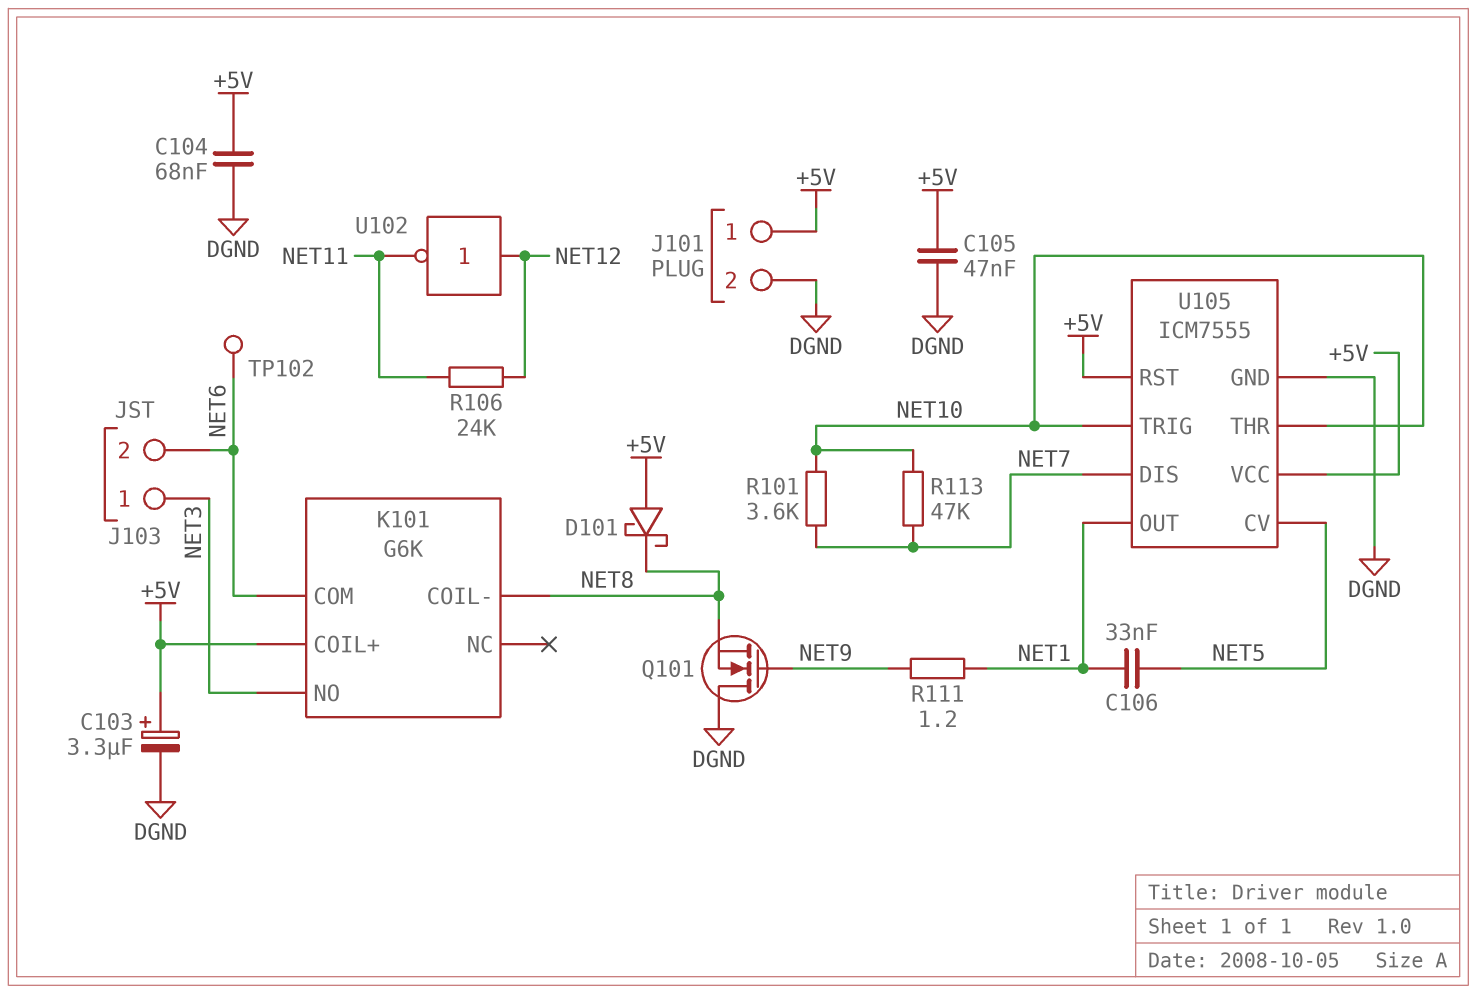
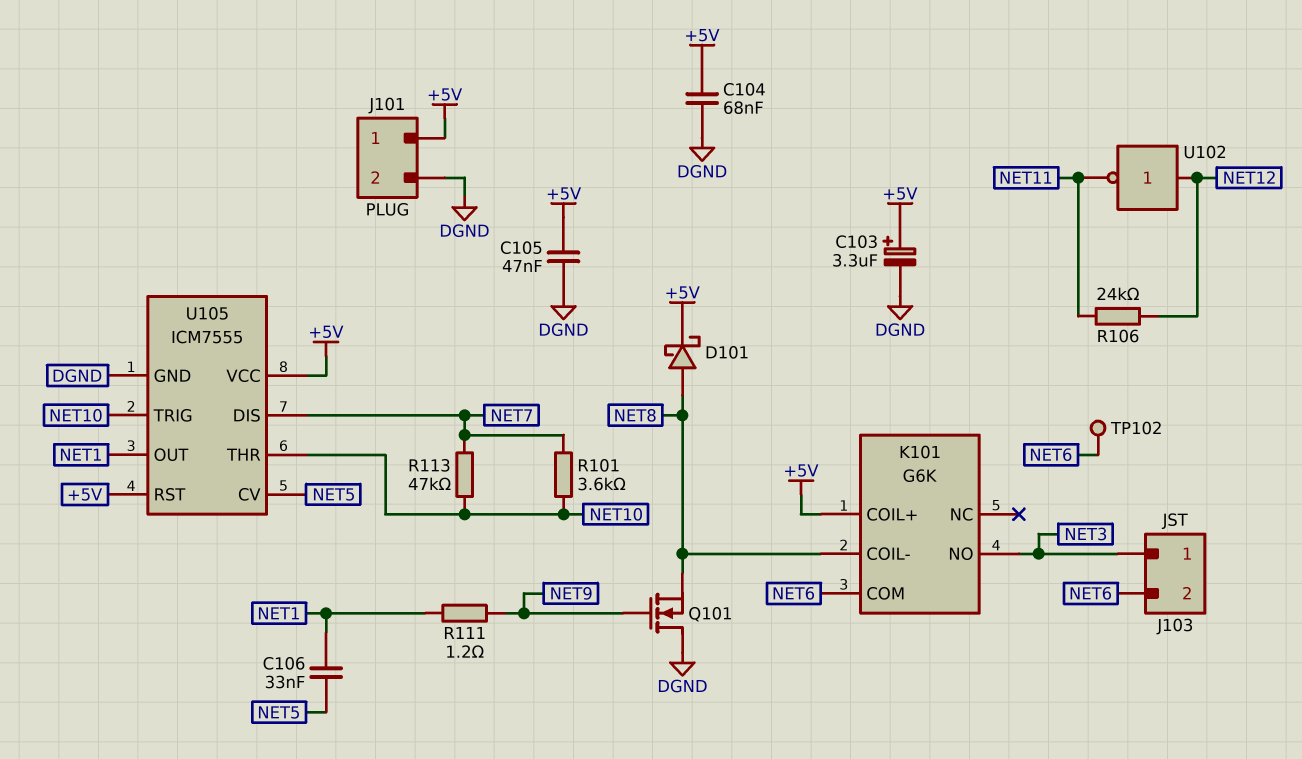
D101: schottky (A +5V, K NET8) -> schottky (A NET8, K +5V)

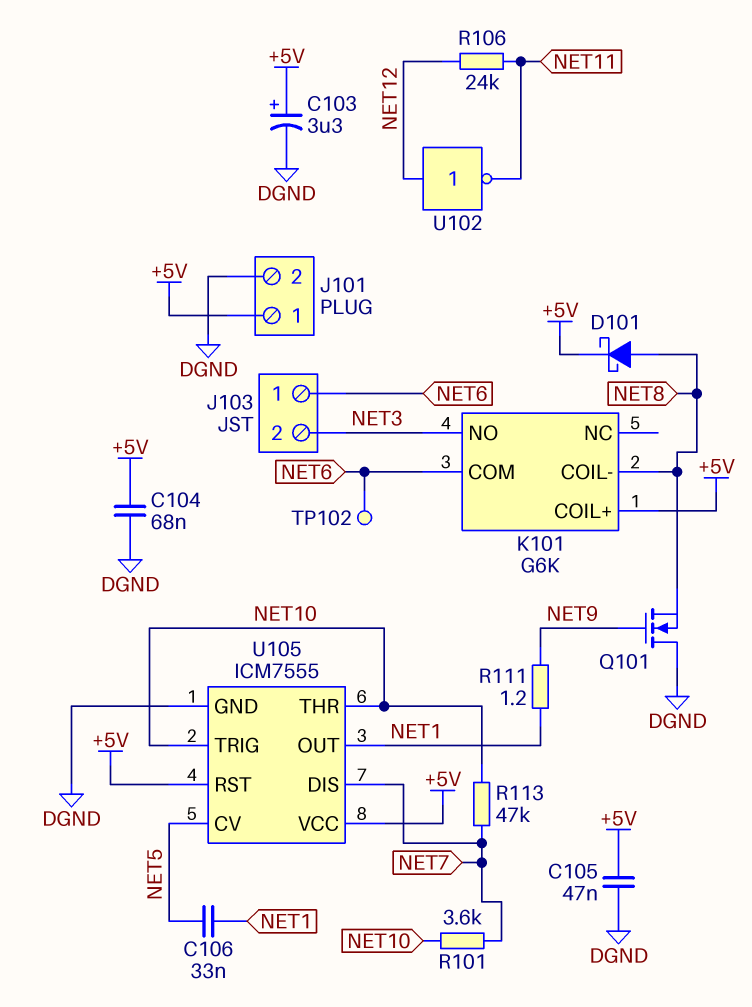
J103 pin 1: NET3 -> NET6
J103 pin 2: NET6 -> NET3

